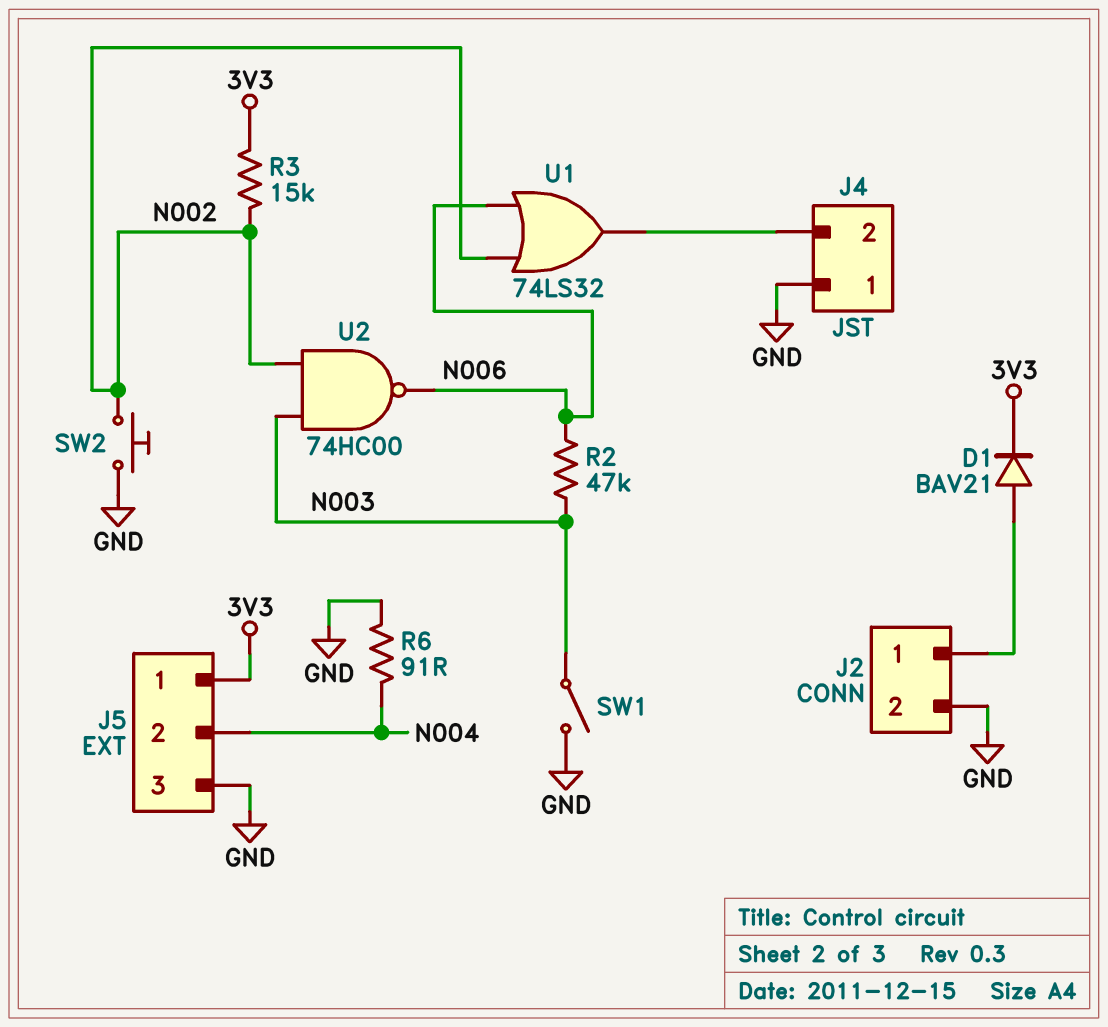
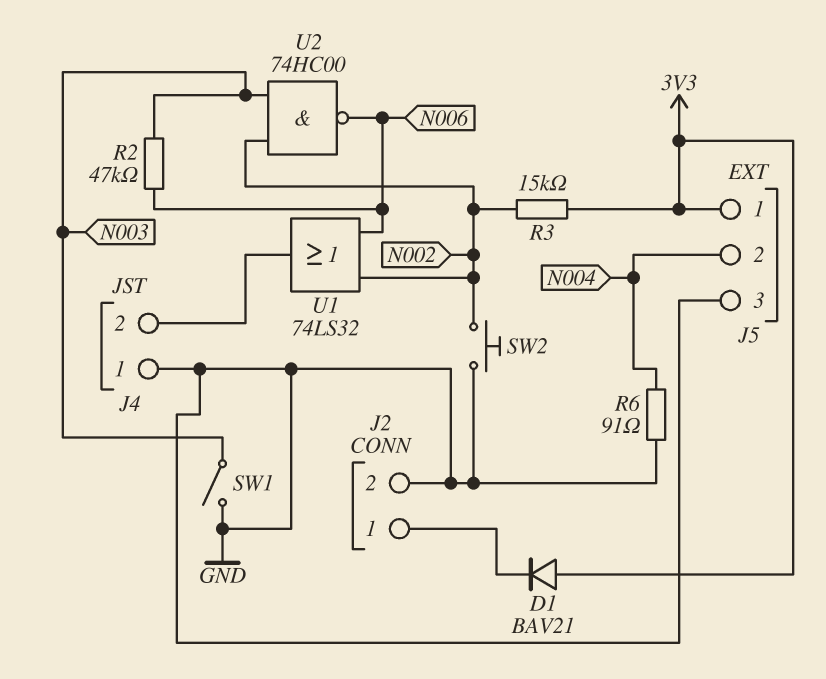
D1: diode BAV21 (A J2/1, K 3V3) -> diode BAV21 (A 3V3, K J2/1)

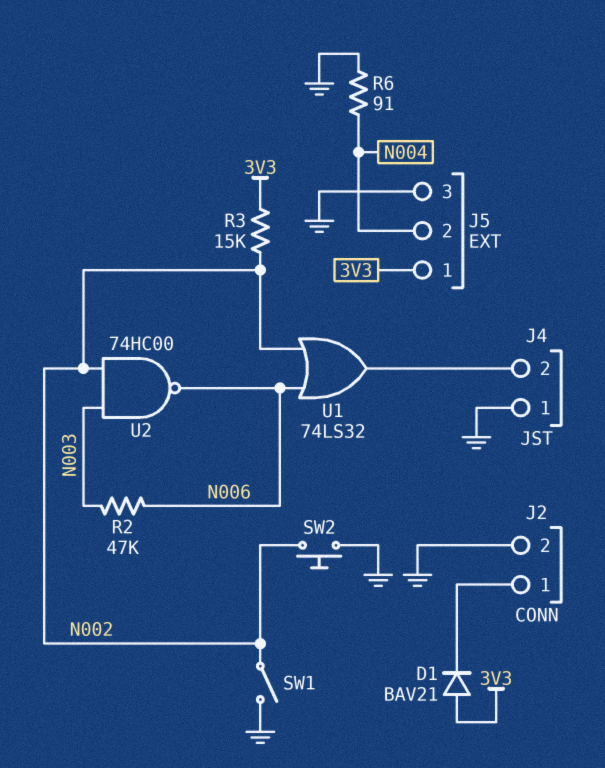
SW1: switch (GND, N003) -> switch (GND, N002)

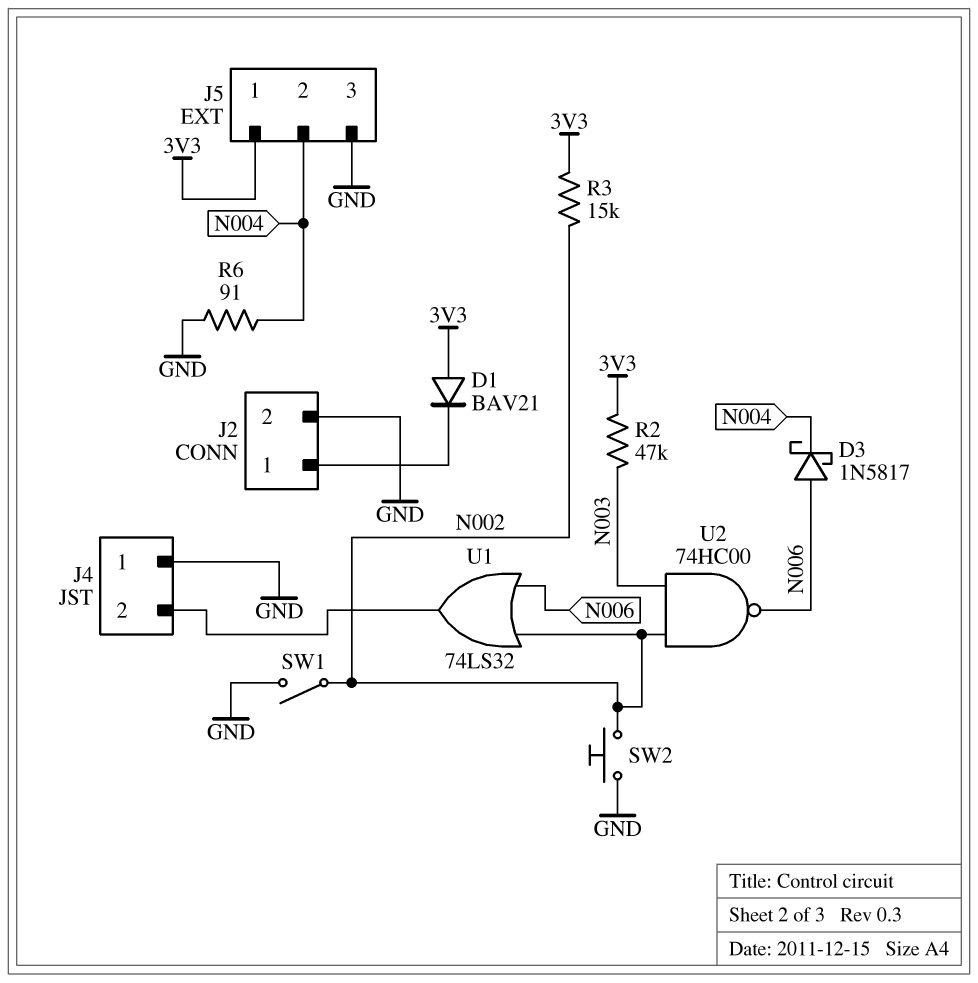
D3: none -> schottky 1N5817 (A N006, K N004)
R2: 47k (N003, N006) -> 47k (3V3, N003)

